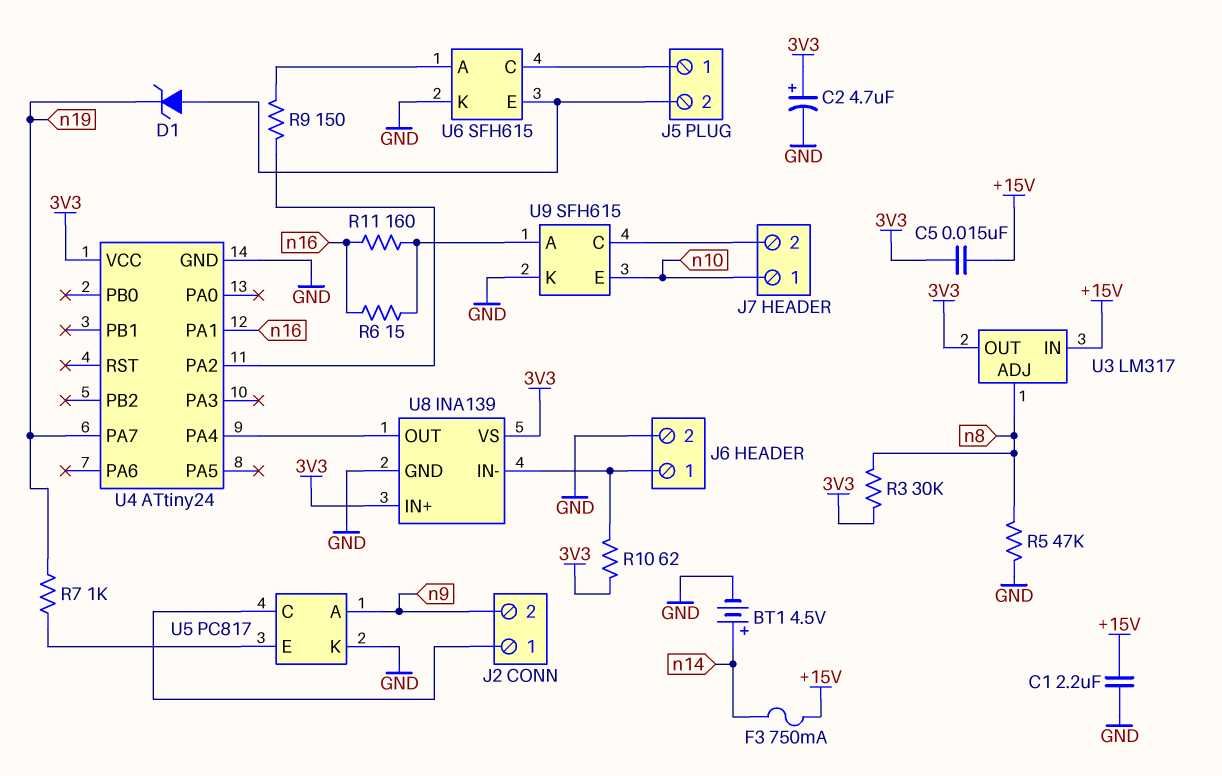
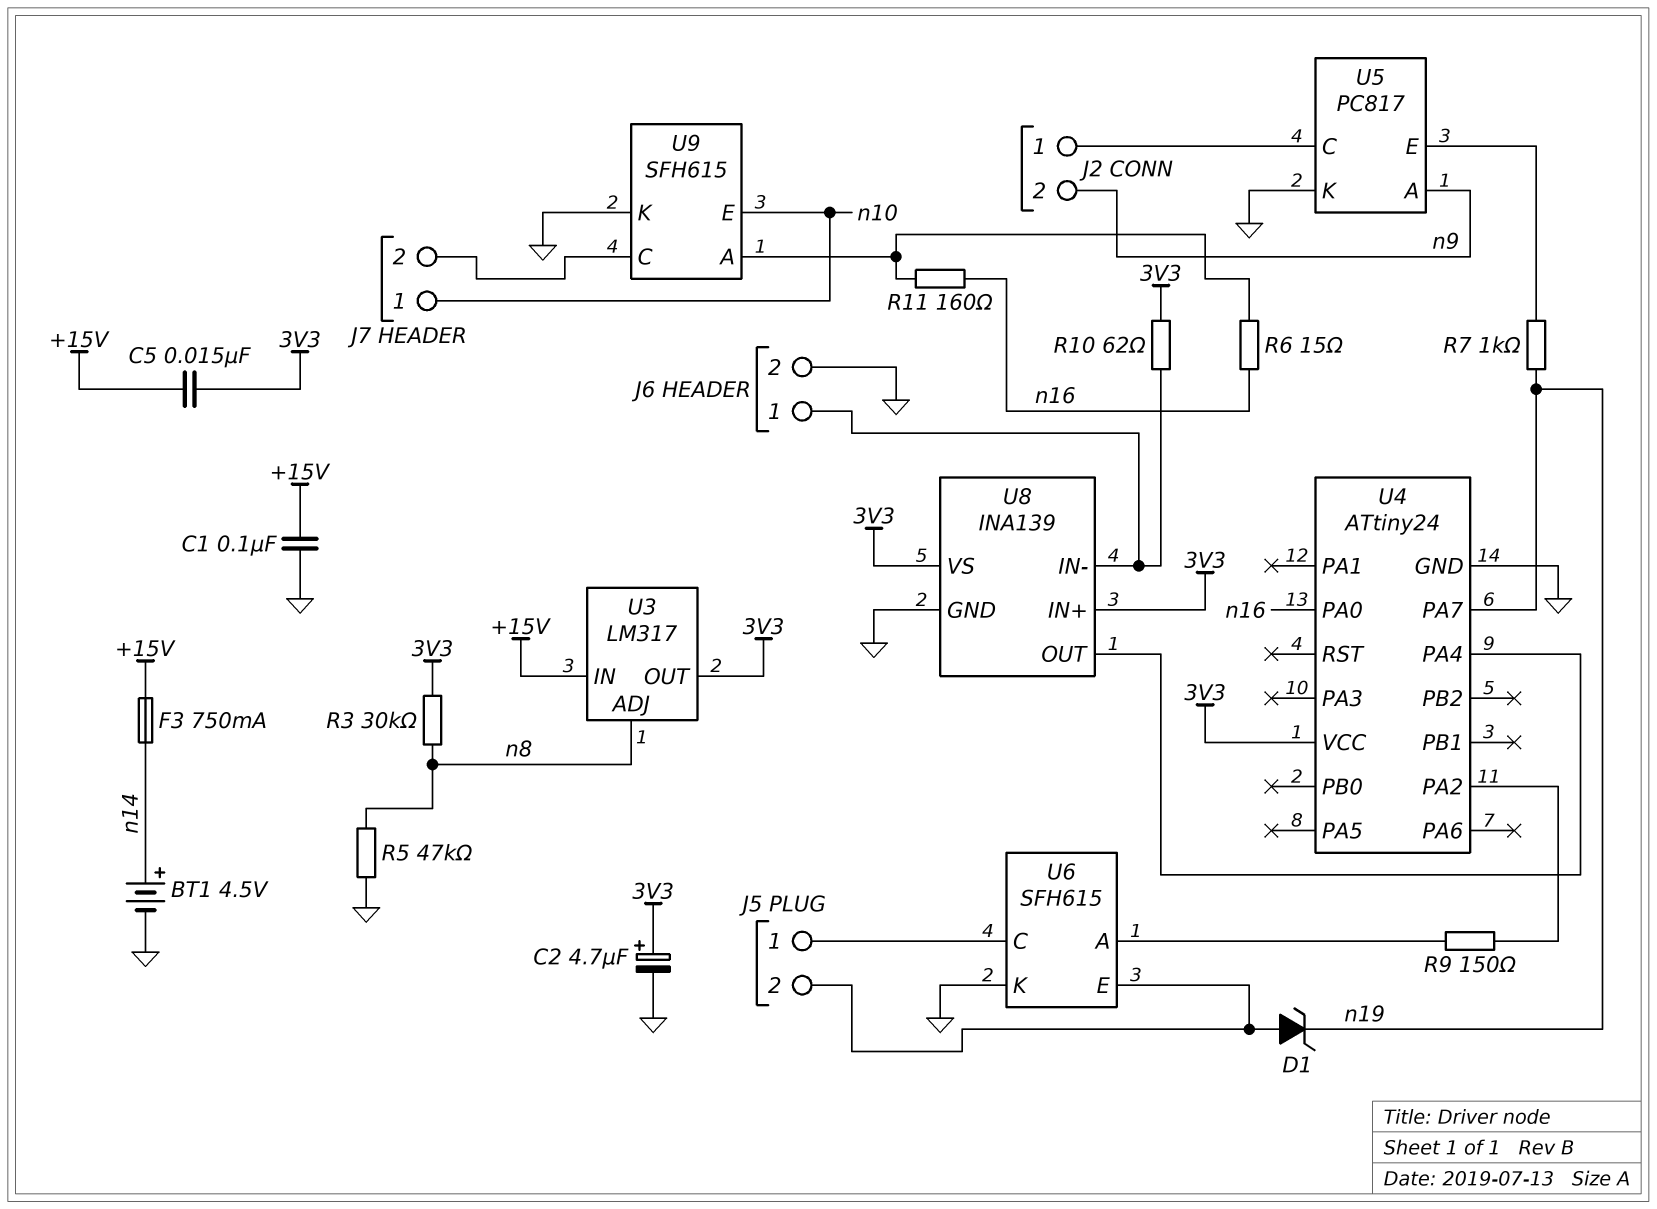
C1: 2.2uF (+15V, GND) -> 100nF (+15V, GND)
U4 pin PA0: none -> n16
U4 pin PA1: n16 -> none

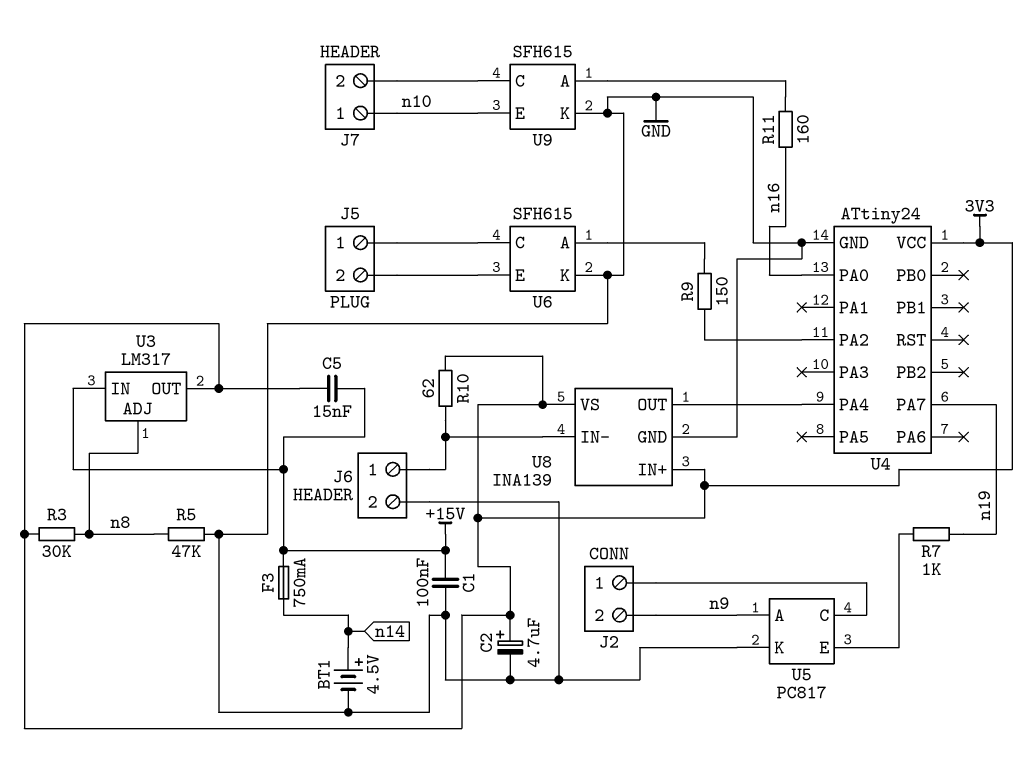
D1: zener (A J5/2, K n19) -> none
R6: 15 (U9/A, n16) -> none

